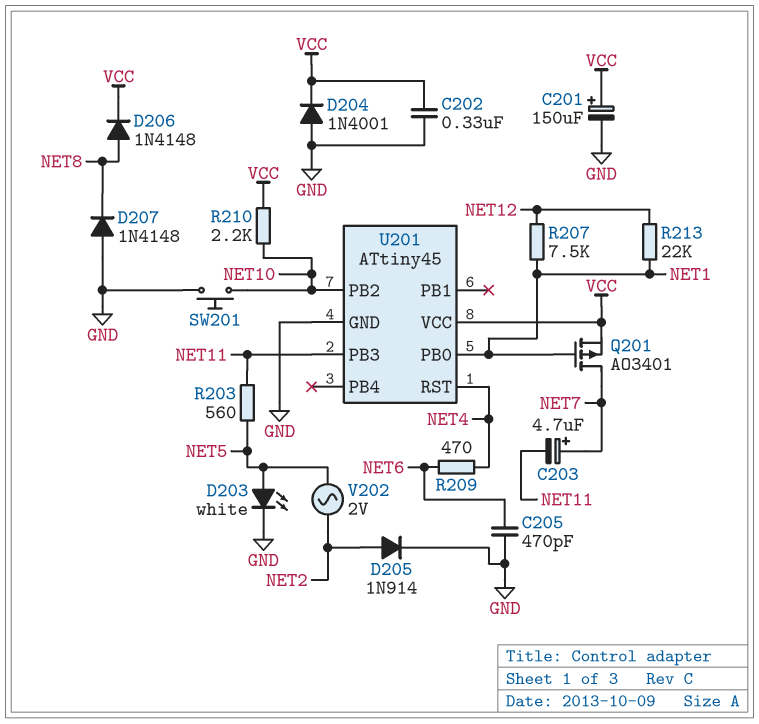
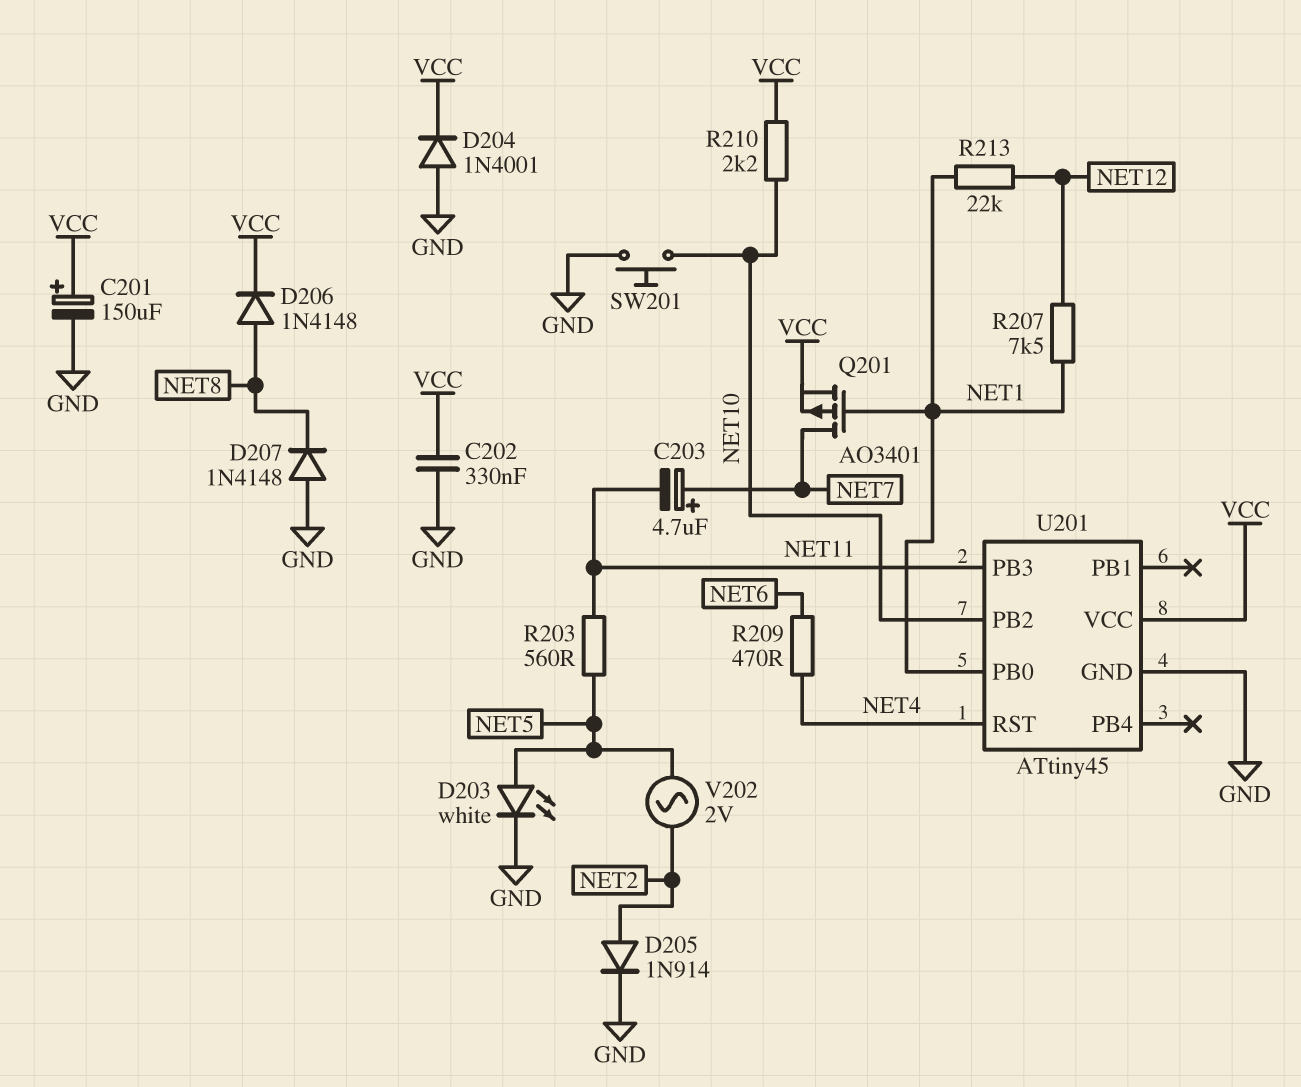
C205: 470pF (GND, NET6) -> none

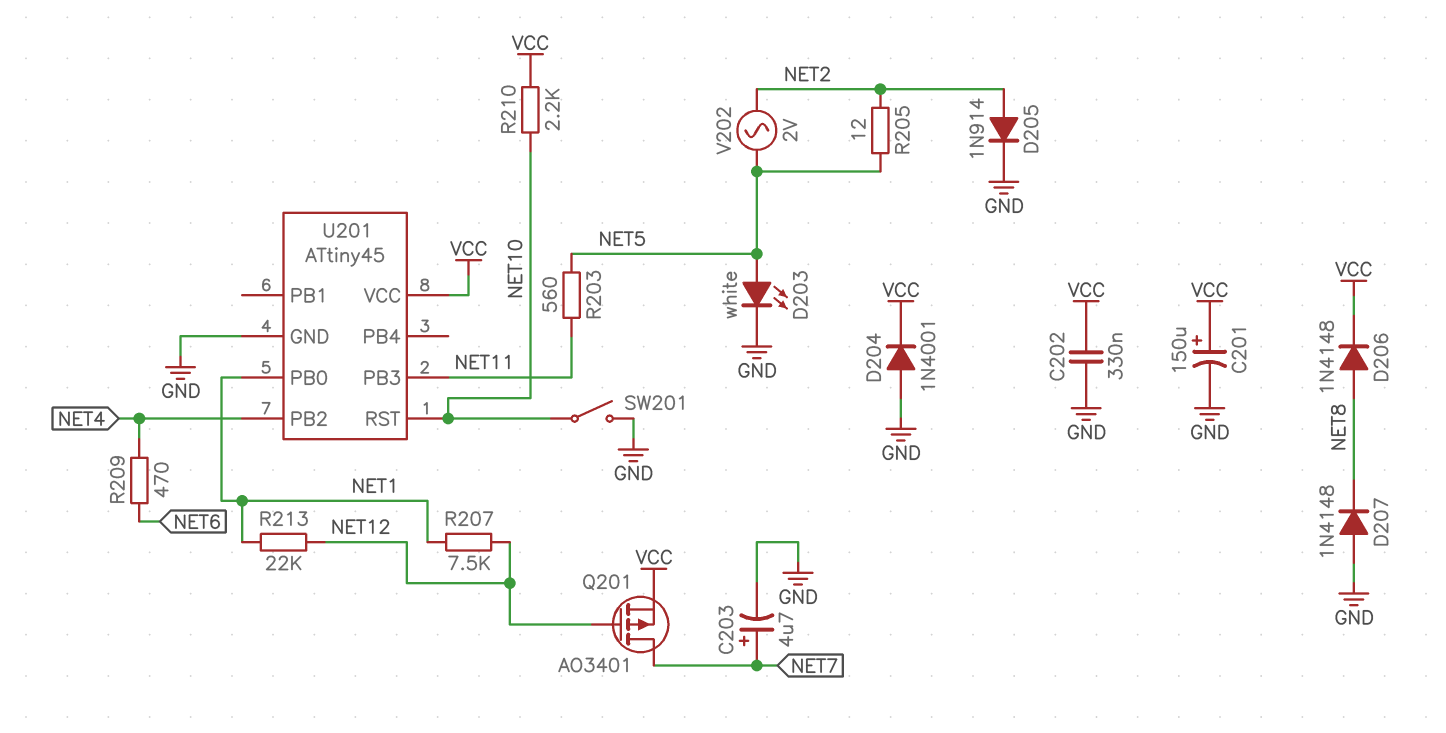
C203: 4.7uF (plus NET7, minus NET11) -> 4.7uF (plus NET7, minus GND)
Q201: PMOS AO3401 (G NET1, D NET7, S VCC) -> PMOS AO3401 (G NET12, D NET7, S VCC)
R205: none -> 12 (NET2, NET5)
SW201: button (GND, NET10) -> switch (GND, NET10)
U201 pin PB2: NET10 -> NET4
U201 pin RST: NET4 -> NET10

